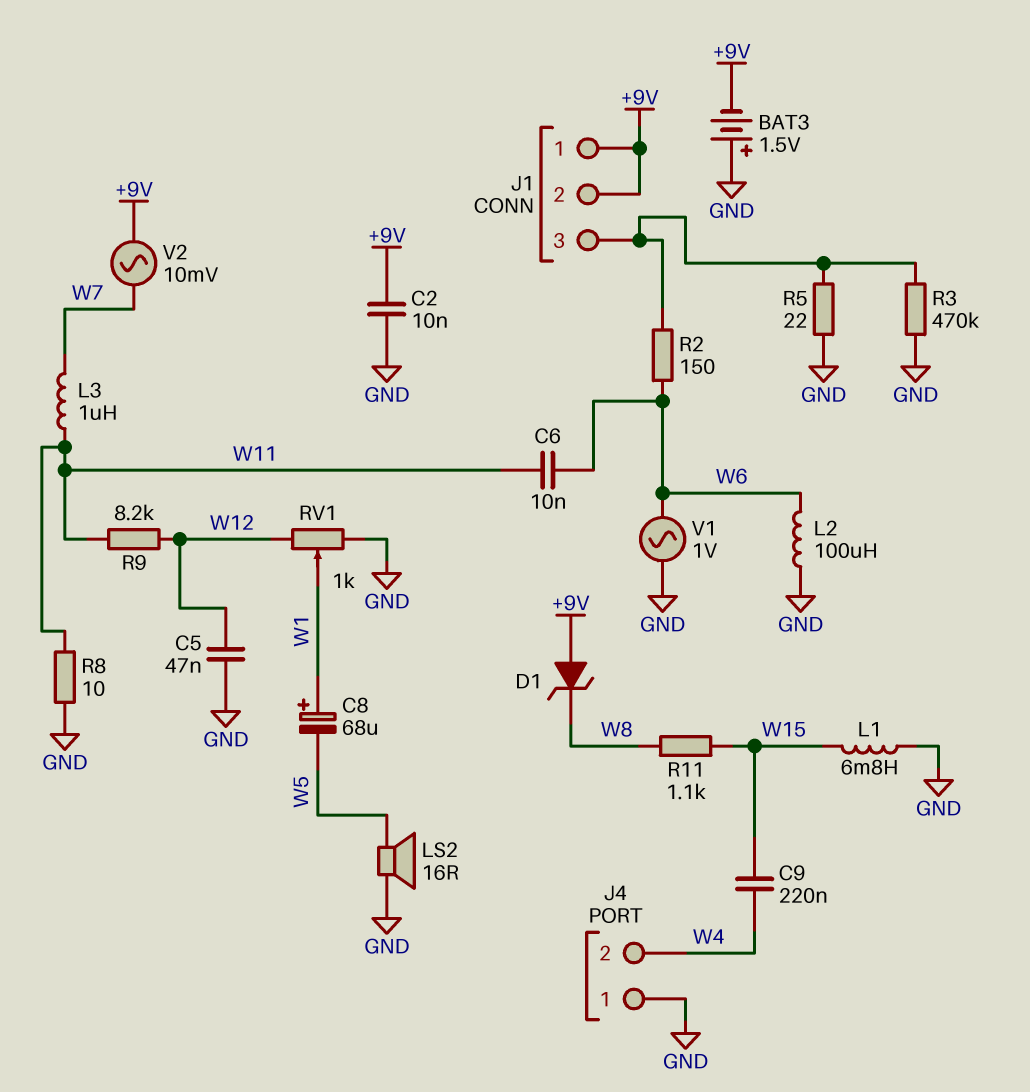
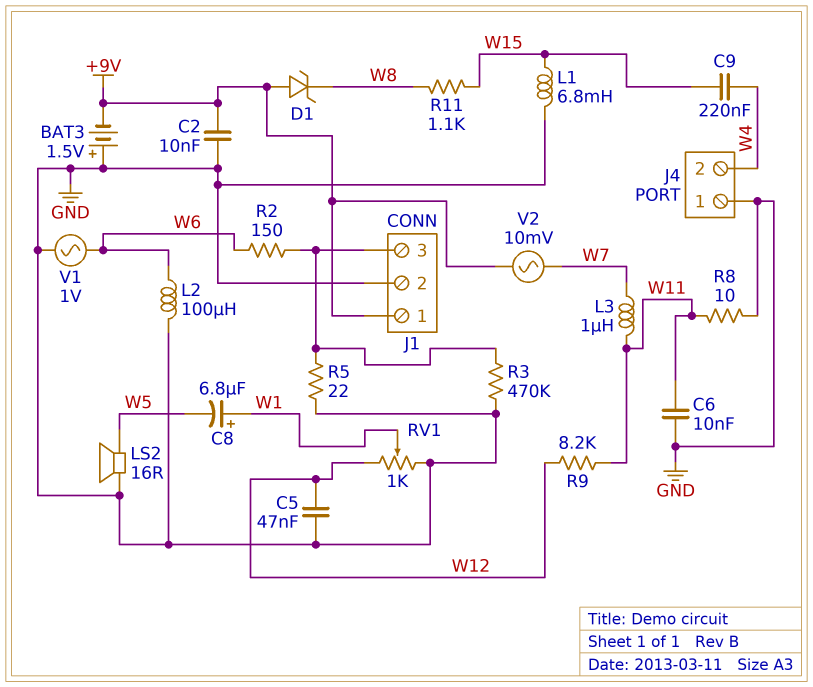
C6: 10nF (W6, W11) -> 10nF (GND, W11)
C8: 68uF (plus W1, minus W5) -> 6.8uF (plus W1, minus W5)
J1 pin 2: +9V -> GND

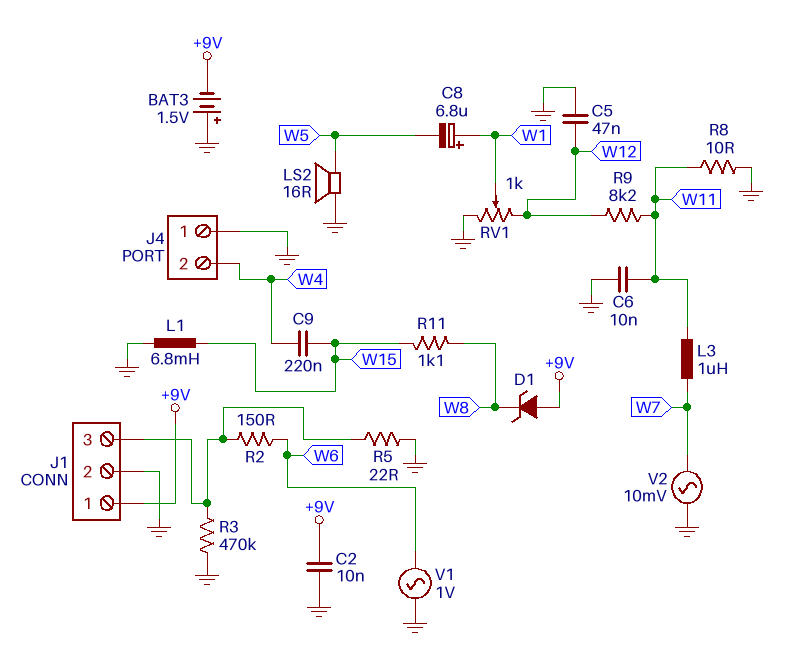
L2: 100uH (GND, W6) -> none
V2: AC 10mV (+9V, W7) -> AC 10mV (GND, W7)

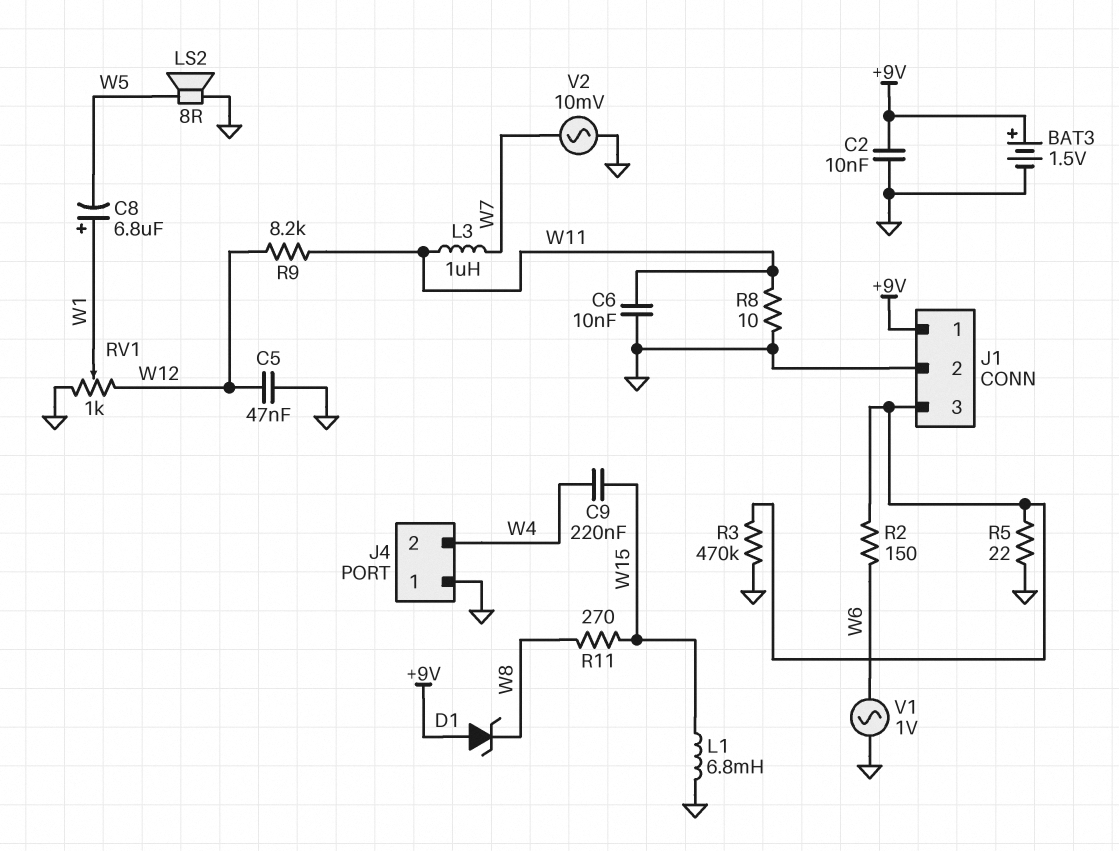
BAT3: 1.5V (plus GND, minus +9V) -> 1.5V (plus +9V, minus GND)
LS2: speaker 16R (GND, W5) -> speaker 8R (GND, W5)
R11: 1.1k (W8, W15) -> 270 (W8, W15)

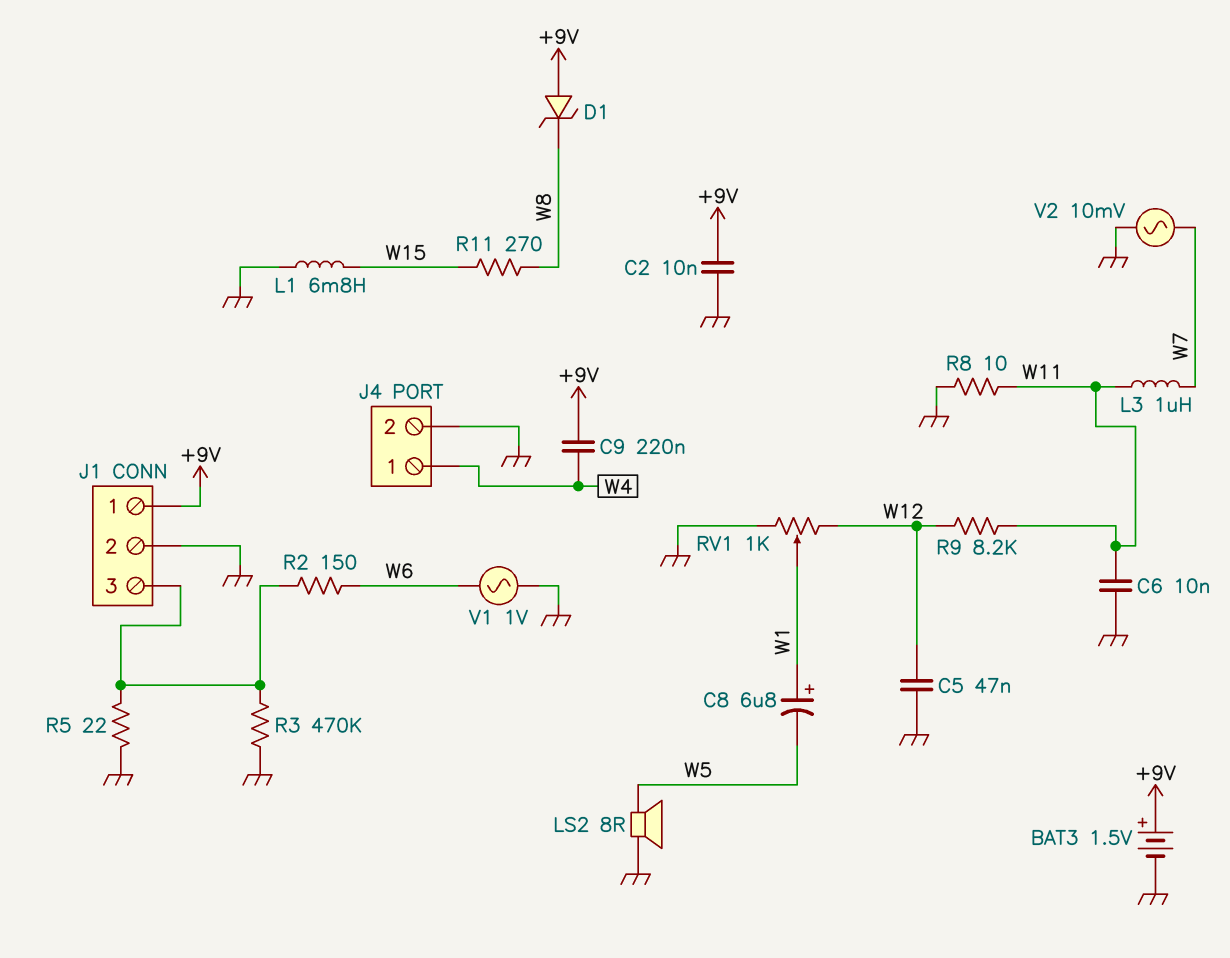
C9: 220nF (W4, W15) -> 220nF (+9V, W4)
J4 pin 1: GND -> W4
J4 pin 2: W4 -> GND

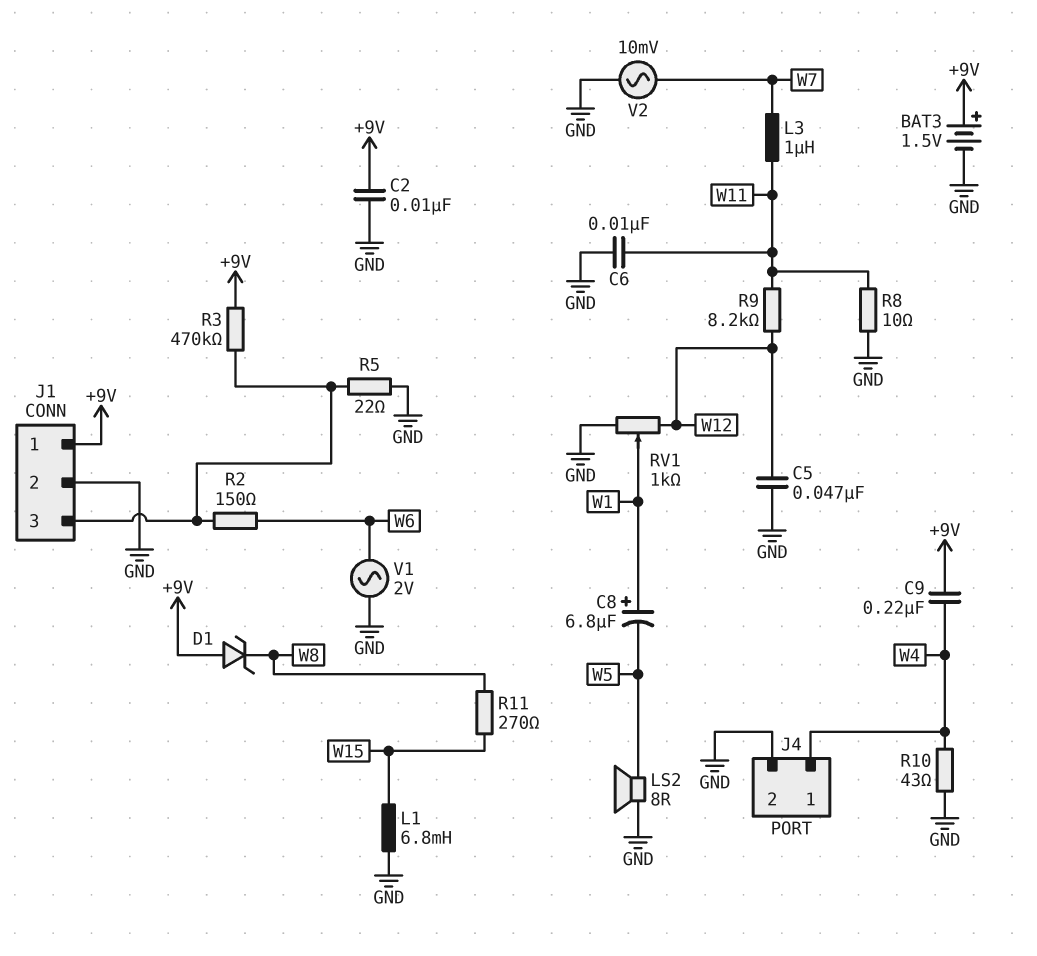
R3: 470k (GND, J1/3) -> 470k (+9V, J1/3)
R10: none -> 43 (GND, W4)
V1: AC 1V (GND, W6) -> AC 2V (GND, W6)

